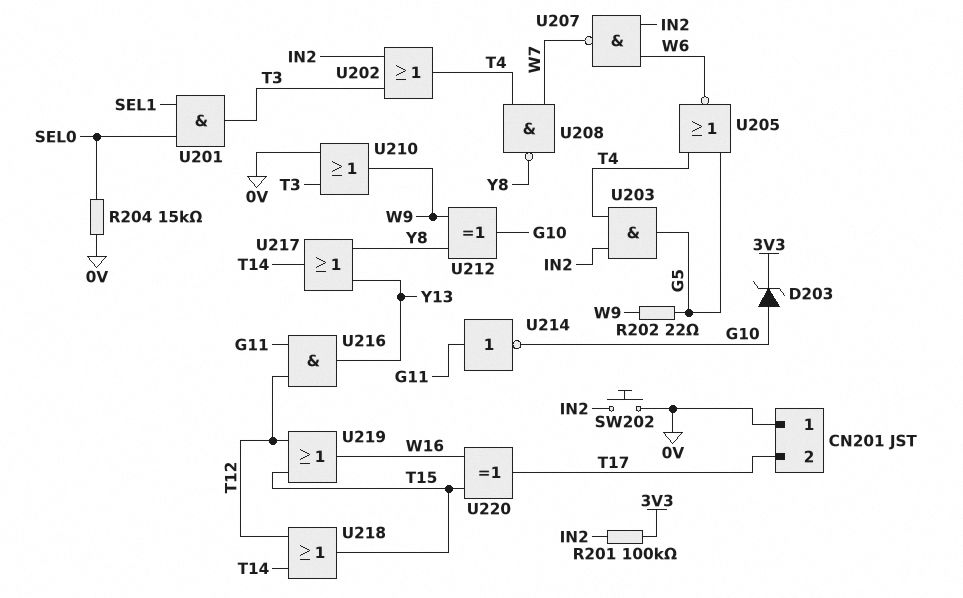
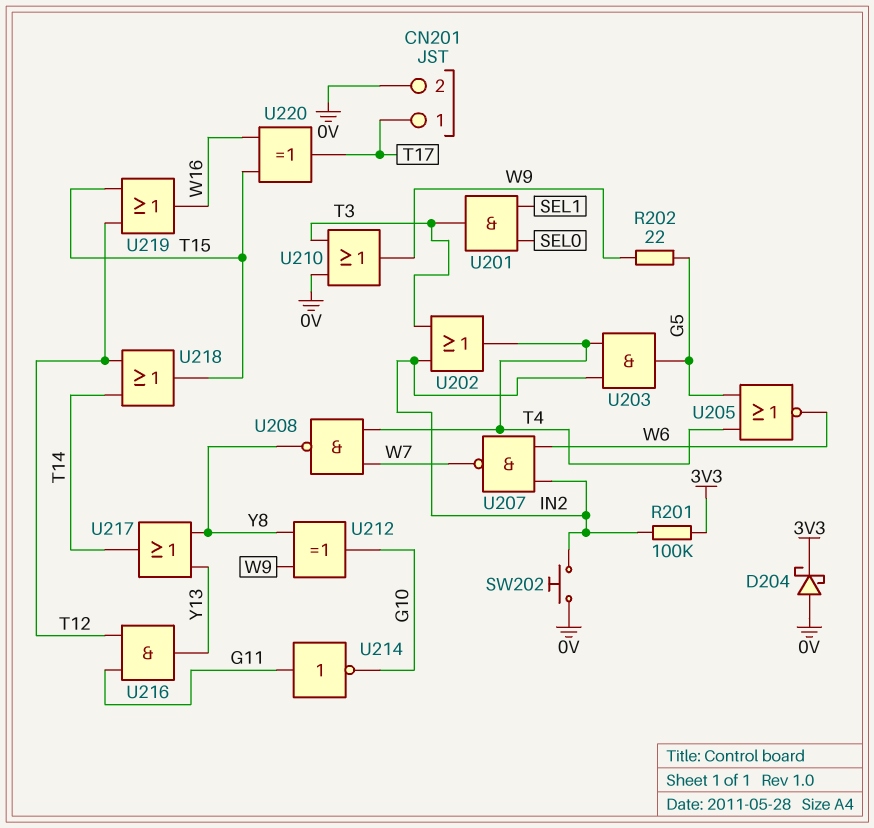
CN201 pin 1: 0V -> T17
CN201 pin 2: T17 -> 0V
D203: zener (A G10, K 3V3) -> none
D204: none -> schottky (A 0V, K 3V3)
R204: 15k (0V, SEL0) -> none

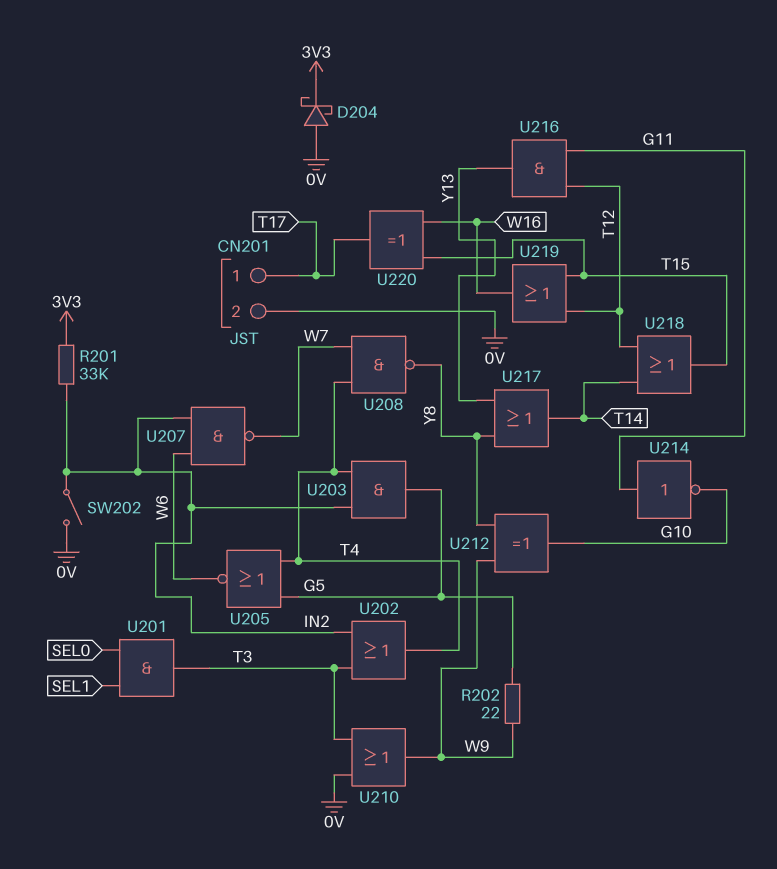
R201: 100k (3V3, IN2) -> 33k (3V3, IN2)
SW202: button (0V, IN2) -> switch (0V, IN2)

